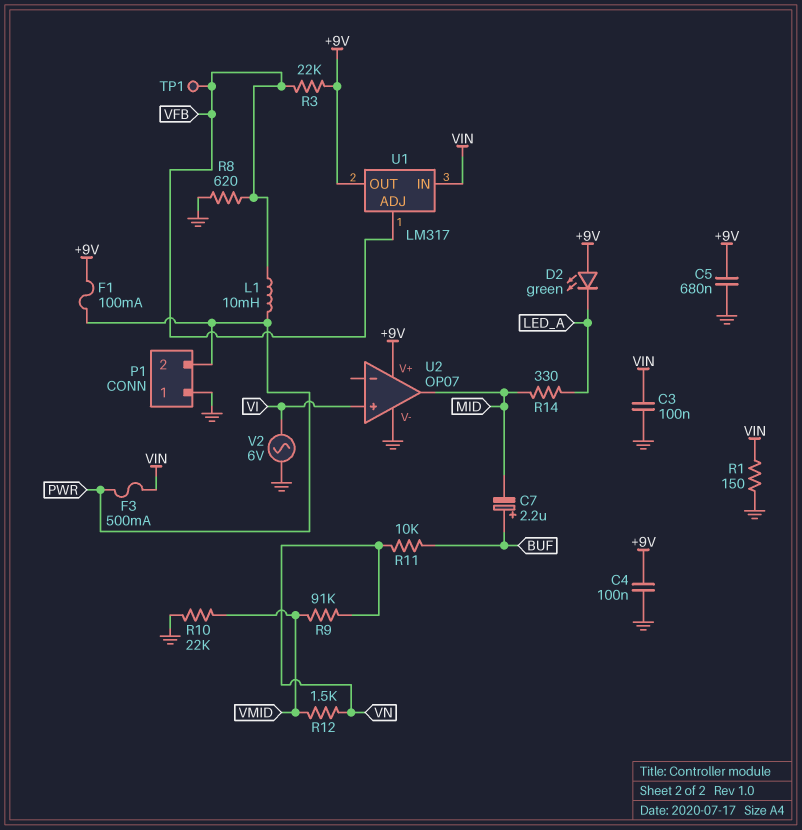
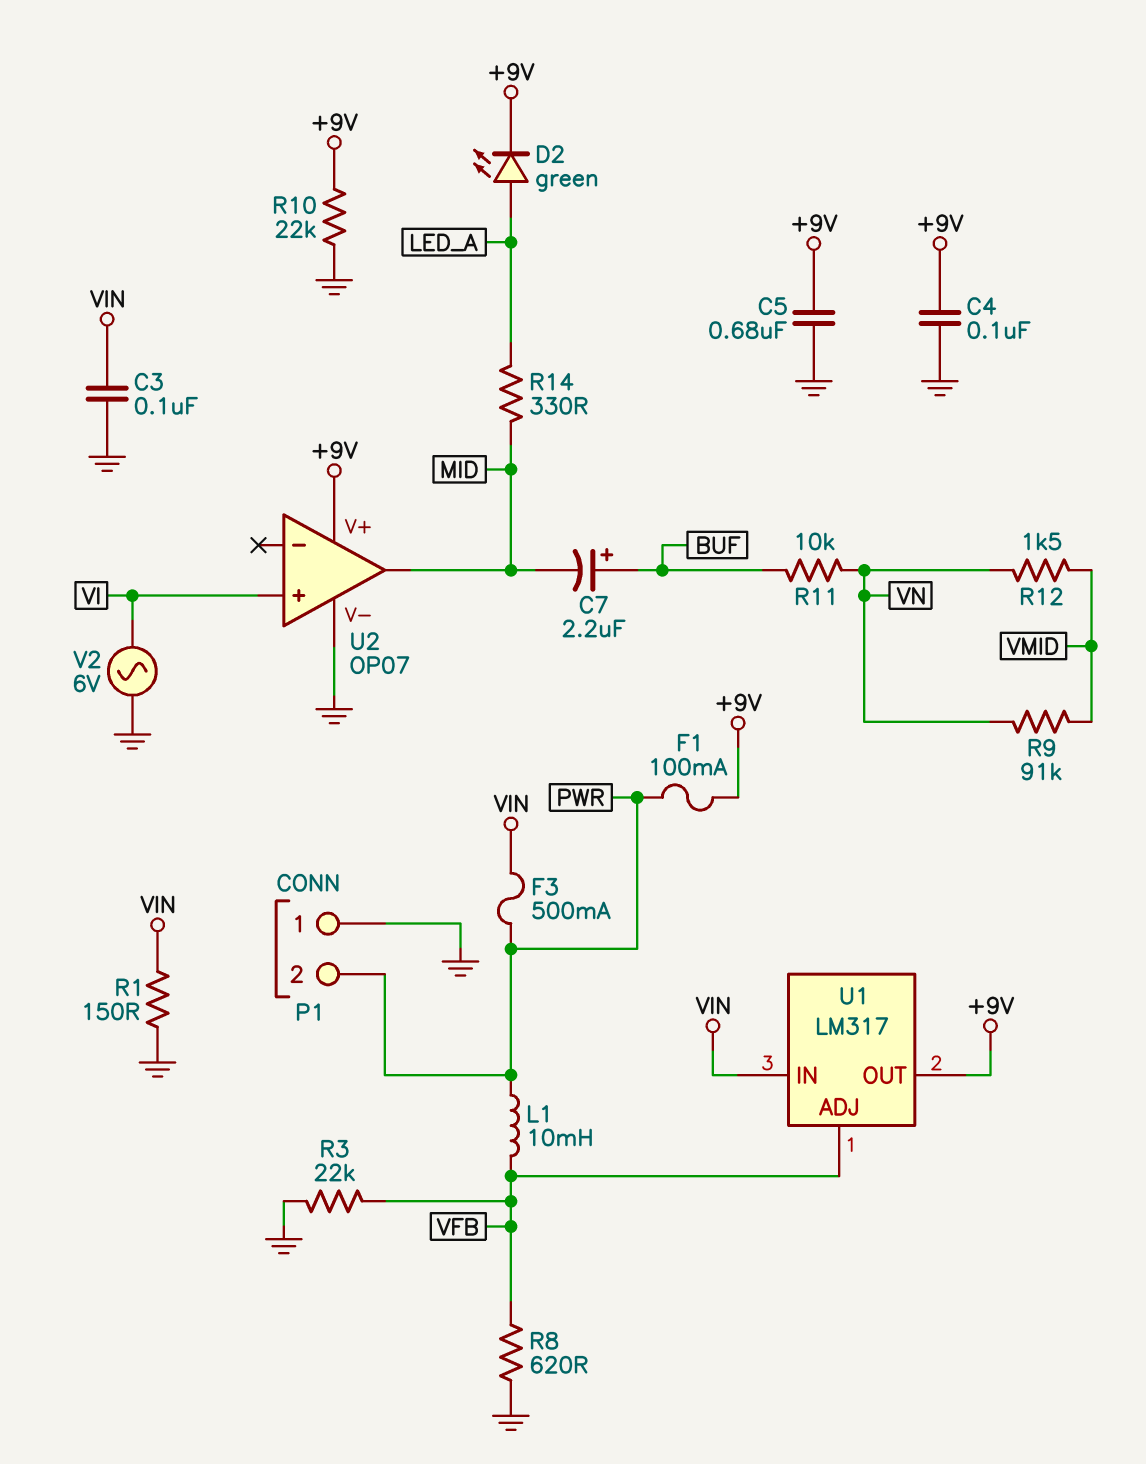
D2: LED green (A +9V, K LED_A) -> LED green (A LED_A, K +9V)
R3: 22k (+9V, VFB) -> 22k (GND, VFB)
R10: 22k (GND, VMID) -> 22k (+9V, GND)
TP1: test point (VFB) -> none

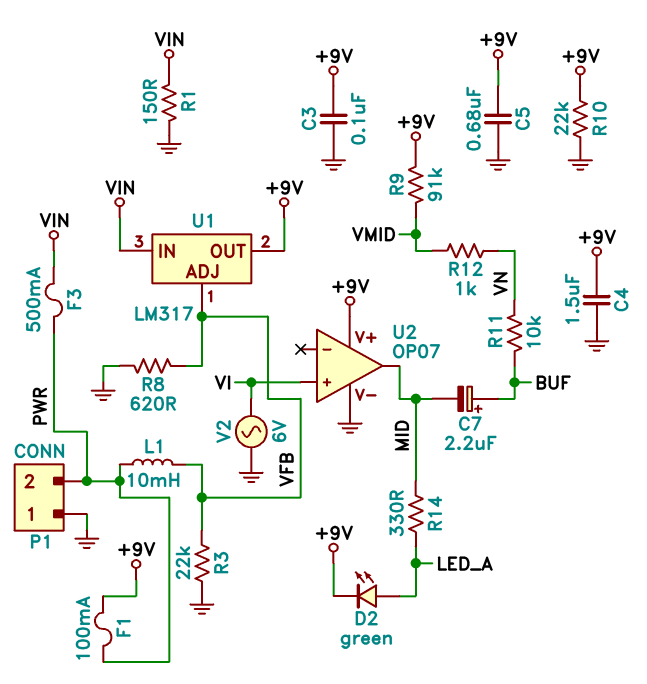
C3: 100nF (GND, VIN) -> 100nF (+9V, GND)
C4: 100nF (+9V, GND) -> 1.5uF (+9V, GND)
R9: 91k (VMID, VN) -> 91k (+9V, VMID)
R12: 1.5k (VMID, VN) -> 1k (VMID, VN)

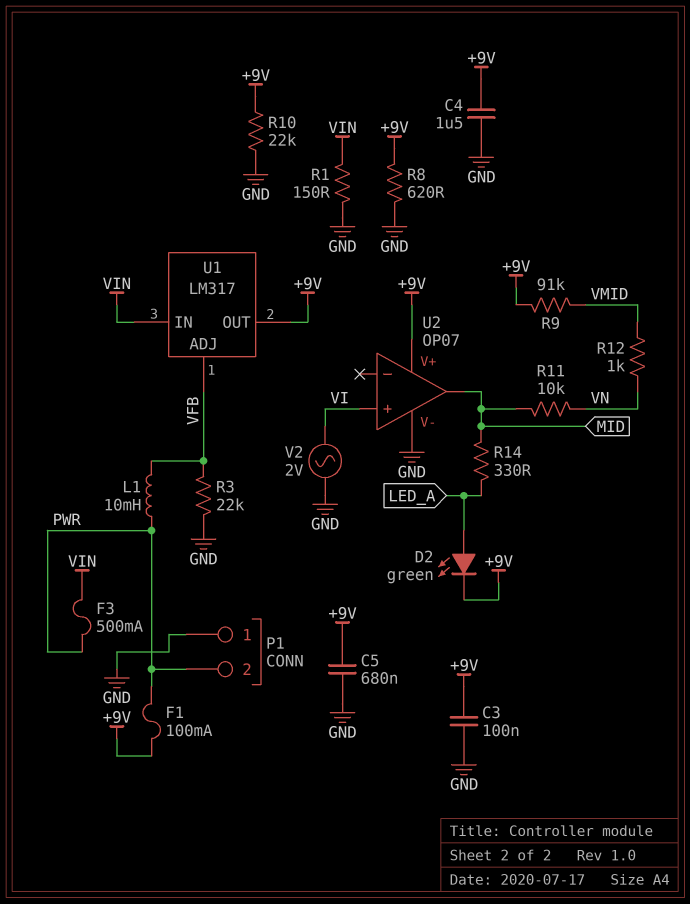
C7: 2.2uF (plus BUF, minus MID) -> none
R8: 620 (GND, VFB) -> 620 (+9V, GND)
R11: 10k (BUF, VN) -> 10k (MID, VN)
V2: AC 6V (GND, VI) -> AC 2V (GND, VI)

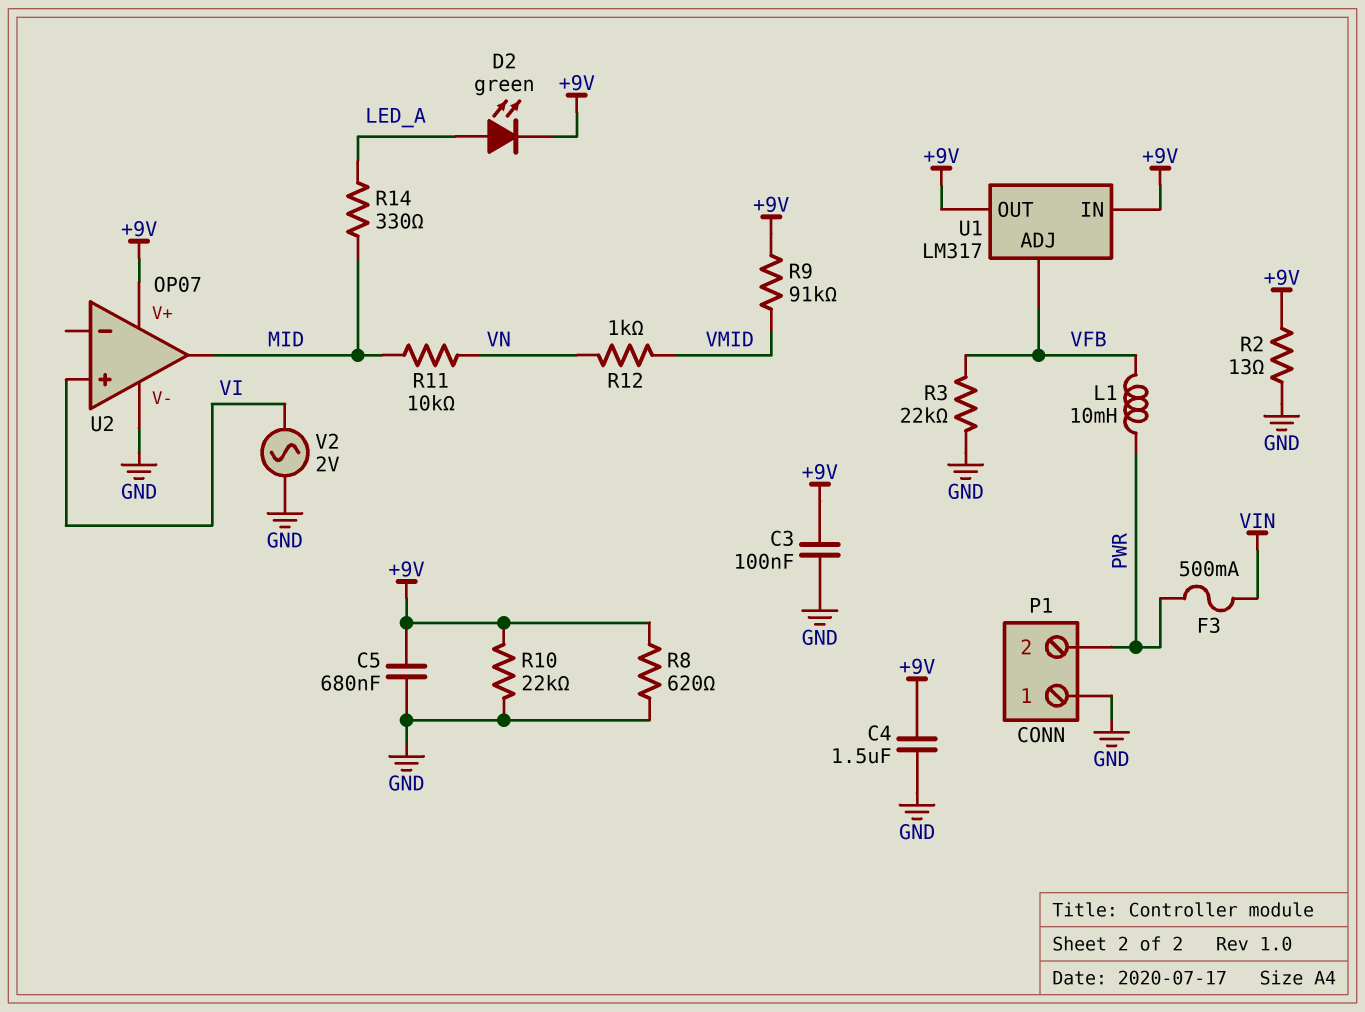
F1: 100mA (+9V, PWR) -> none
R1: 150 (GND, VIN) -> none
R2: none -> 13 (+9V, GND)
U1 pin IN: VIN -> +9V

